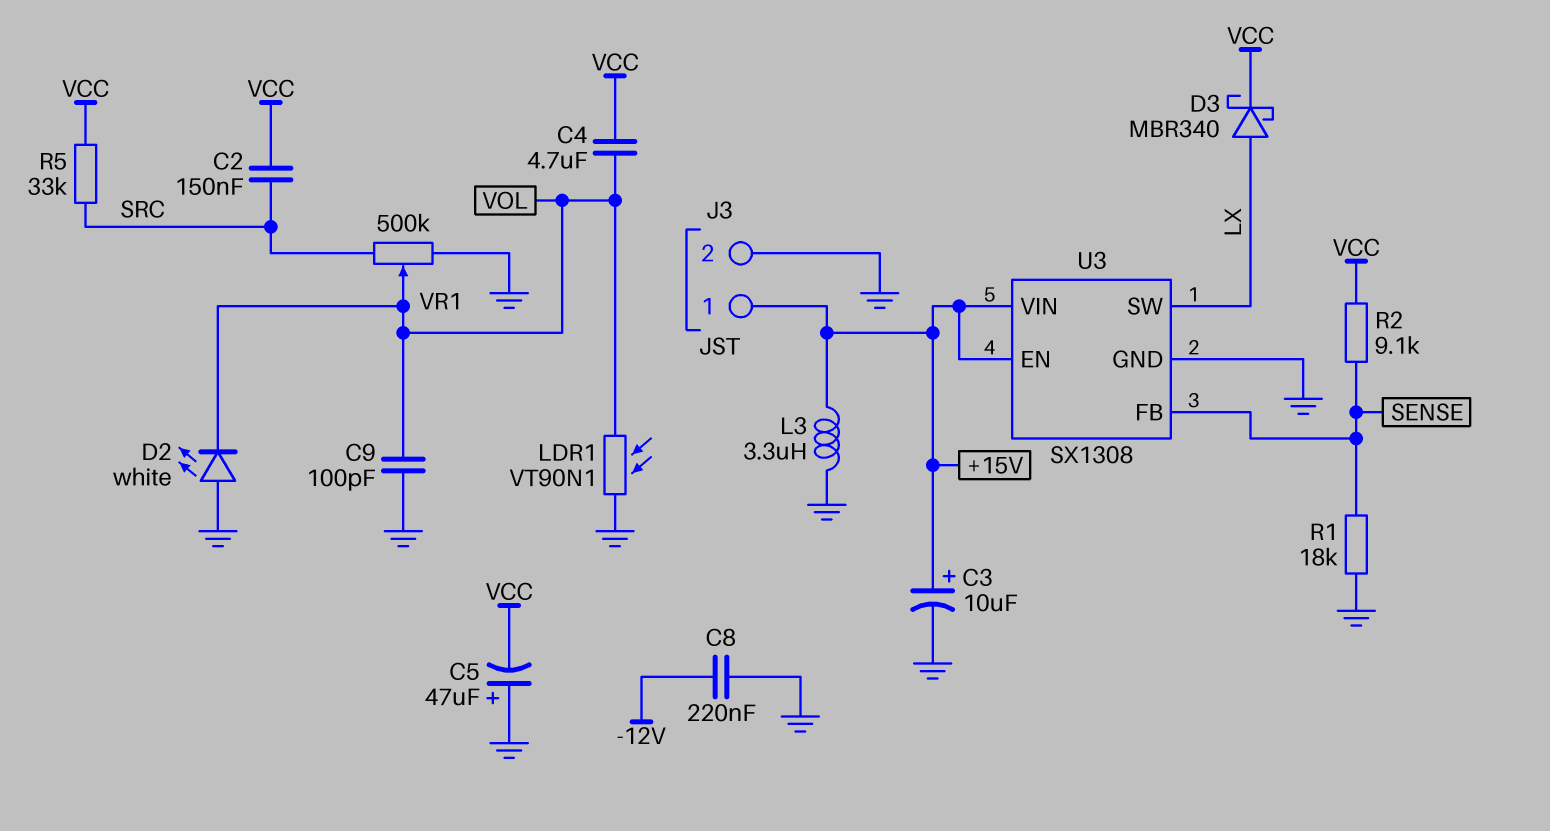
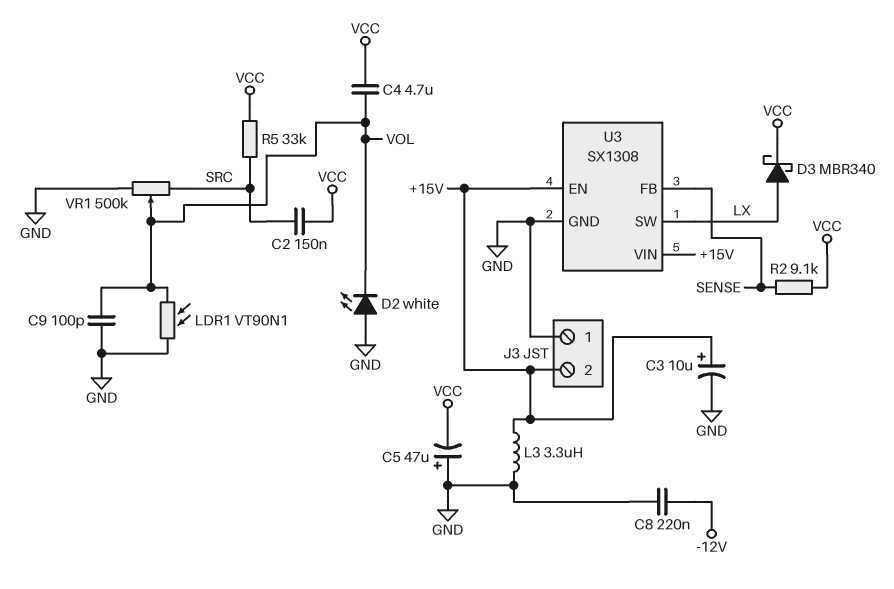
J3 pin 1: +15V -> GND
J3 pin 2: GND -> +15V
R1: 18k (GND, SENSE) -> none

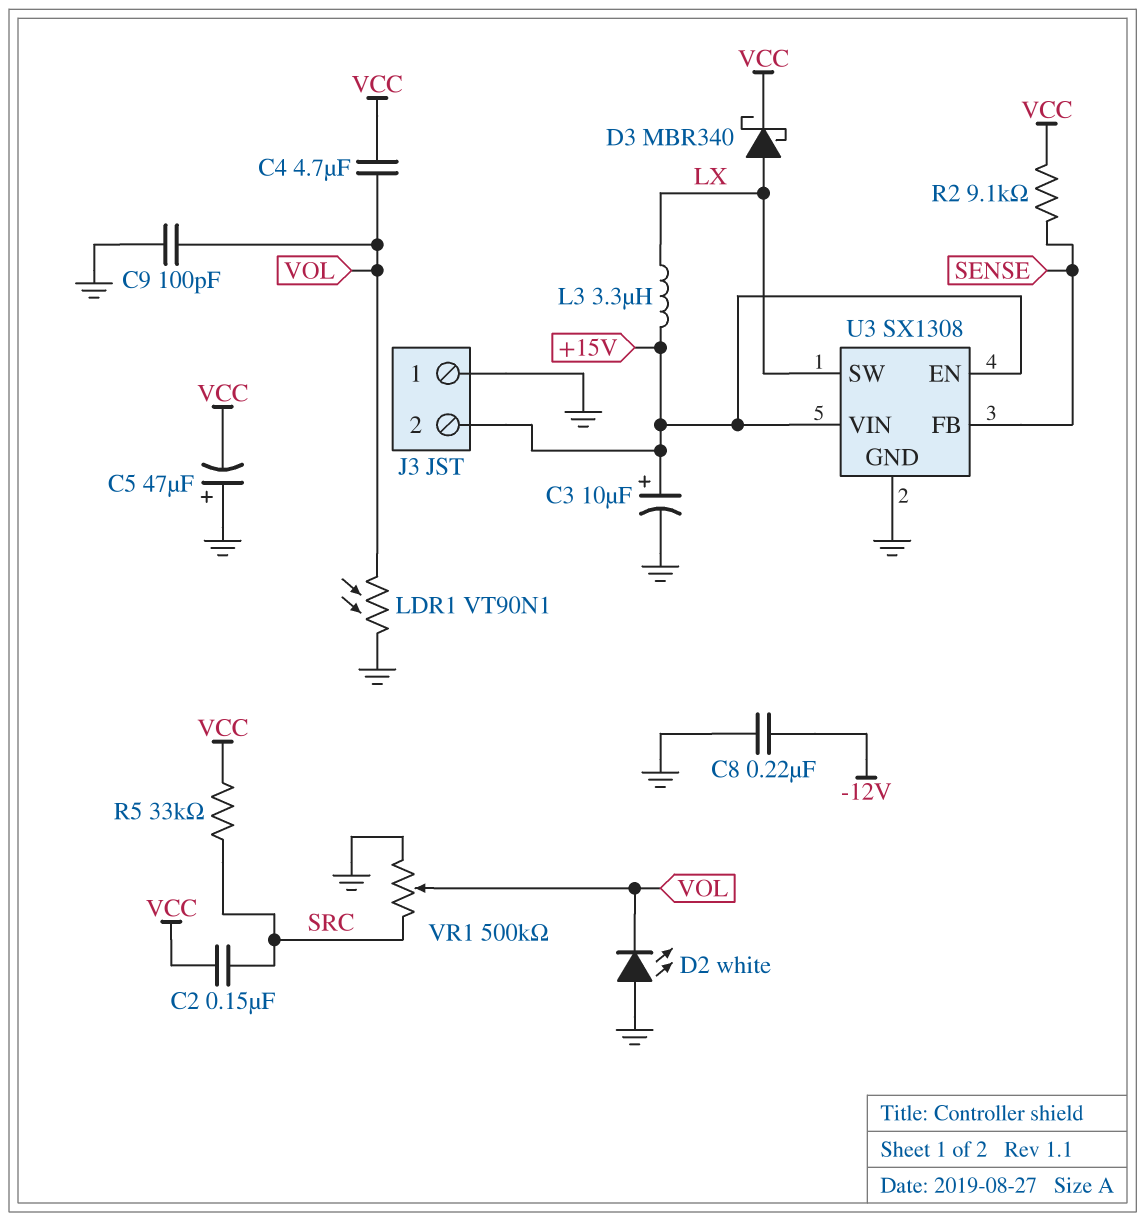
L3: 3.3uH (+15V, GND) -> 3.3uH (+15V, LX)

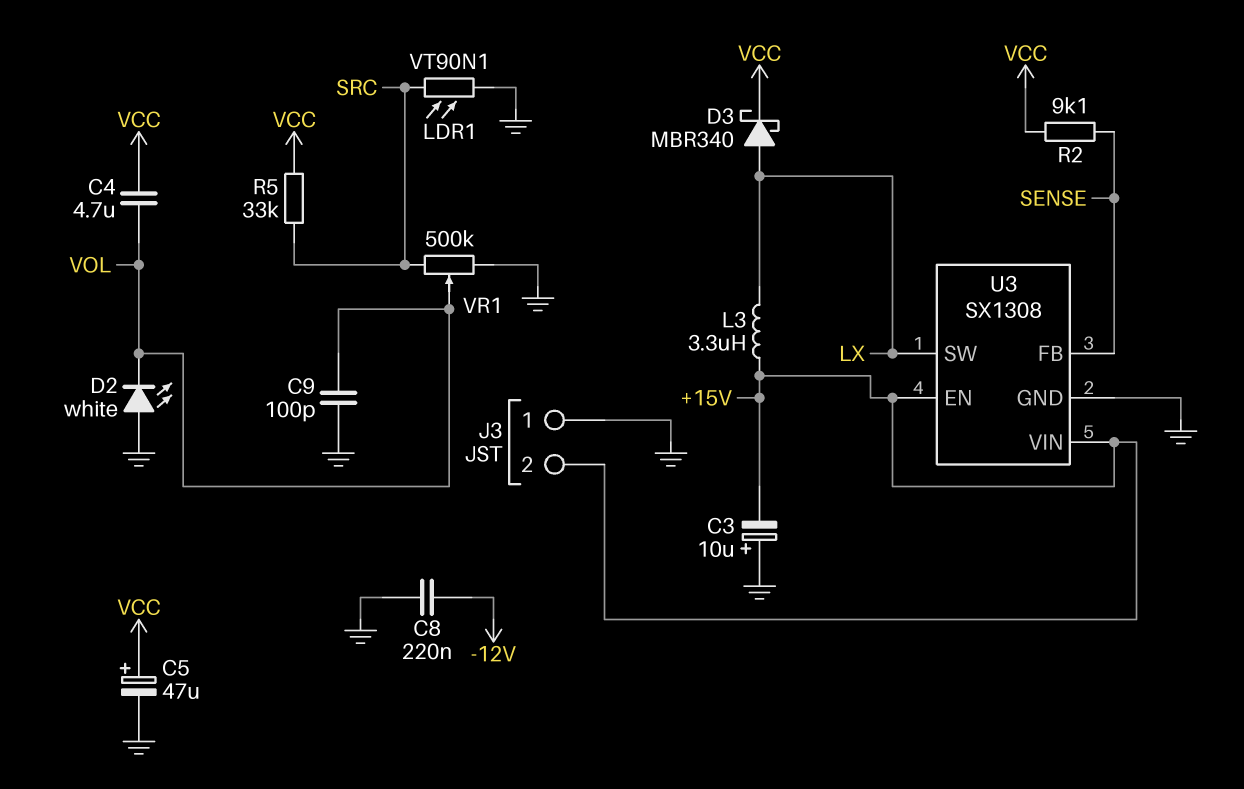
C2: 150nF (SRC, VCC) -> none
C3: 10uF (plus +15V, minus GND) -> 10uF (plus GND, minus +15V)
C5: 47uF (plus GND, minus VCC) -> 47uF (plus VCC, minus GND)
LDR1: VT90N1 (GND, VOL) -> VT90N1 (GND, SRC)

